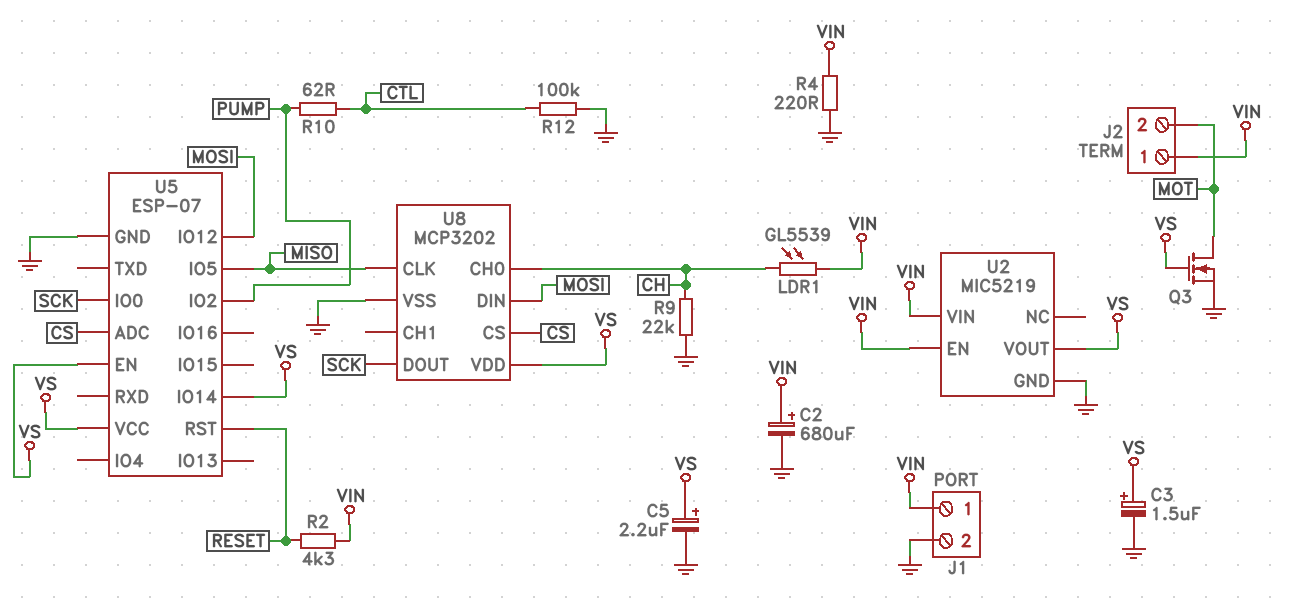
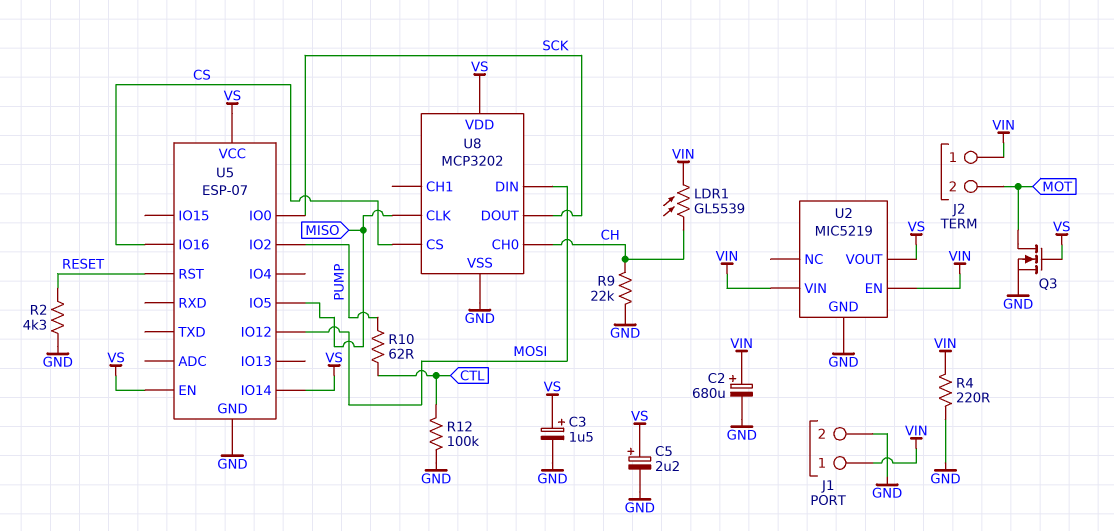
R2: 4.3k (RESET, VIN) -> 4.3k (GND, RESET)
U5 pin ADC: CS -> none
U5 pin IO16: none -> CS

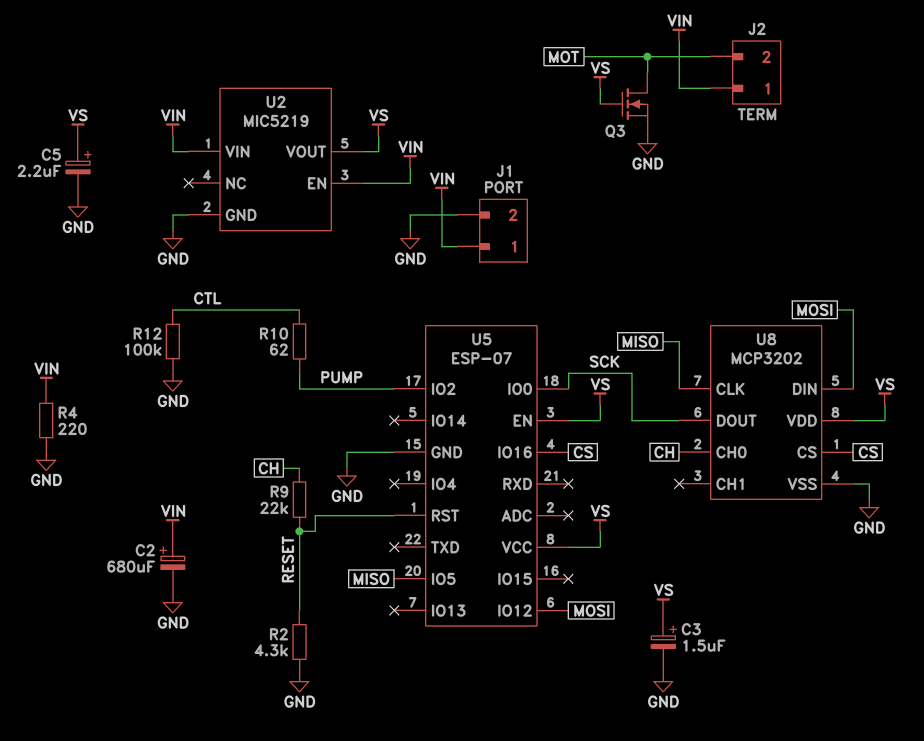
LDR1: GL5539 (CH, VIN) -> none
R9: 22k (CH, GND) -> 22k (CH, RESET)
U5 pin IO14: VS -> none

